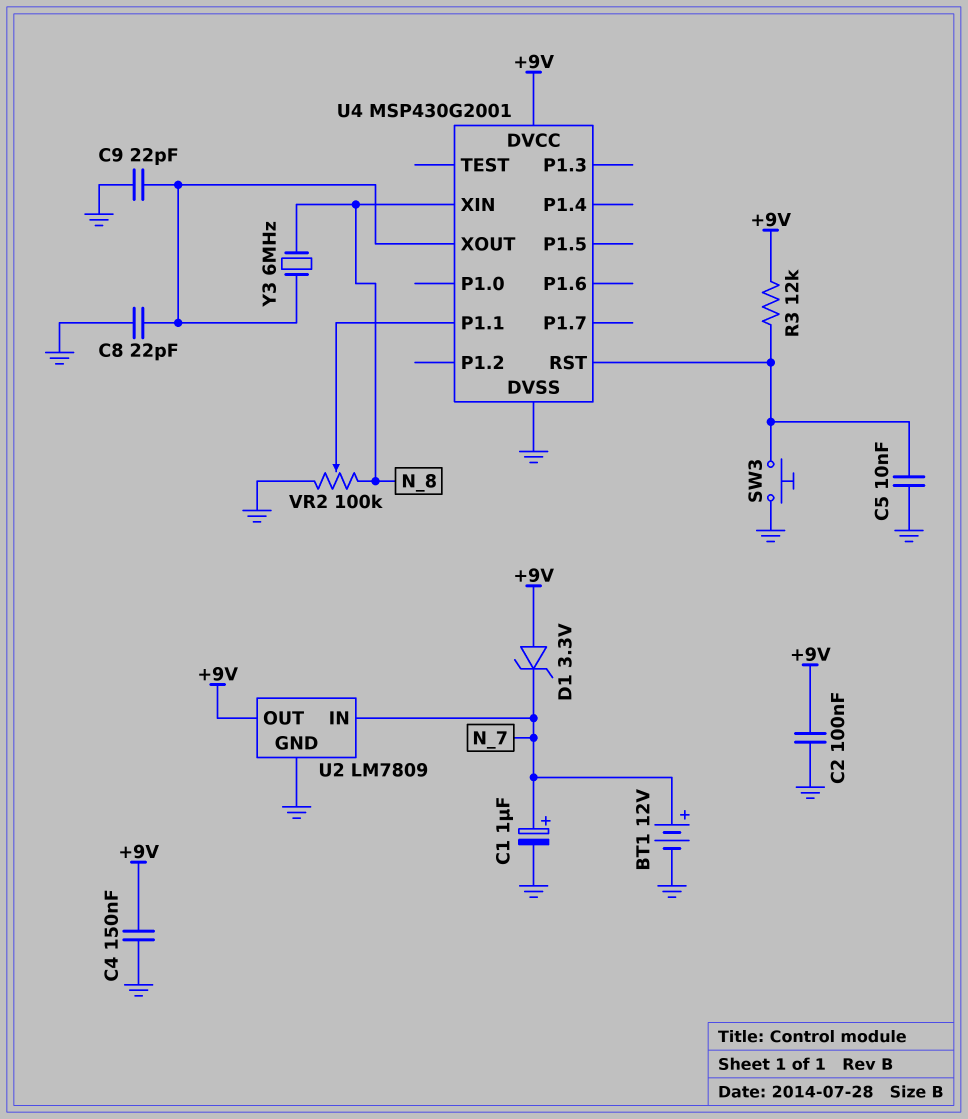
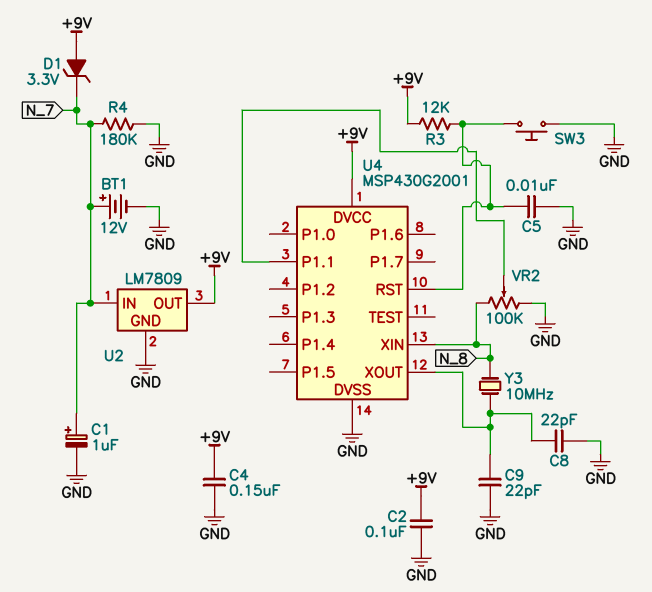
R4: none -> 180k (GND, N_7)
Y3: 6MHz (N_8, U4/XOUT) -> 10MHz (N_8, U4/XOUT)

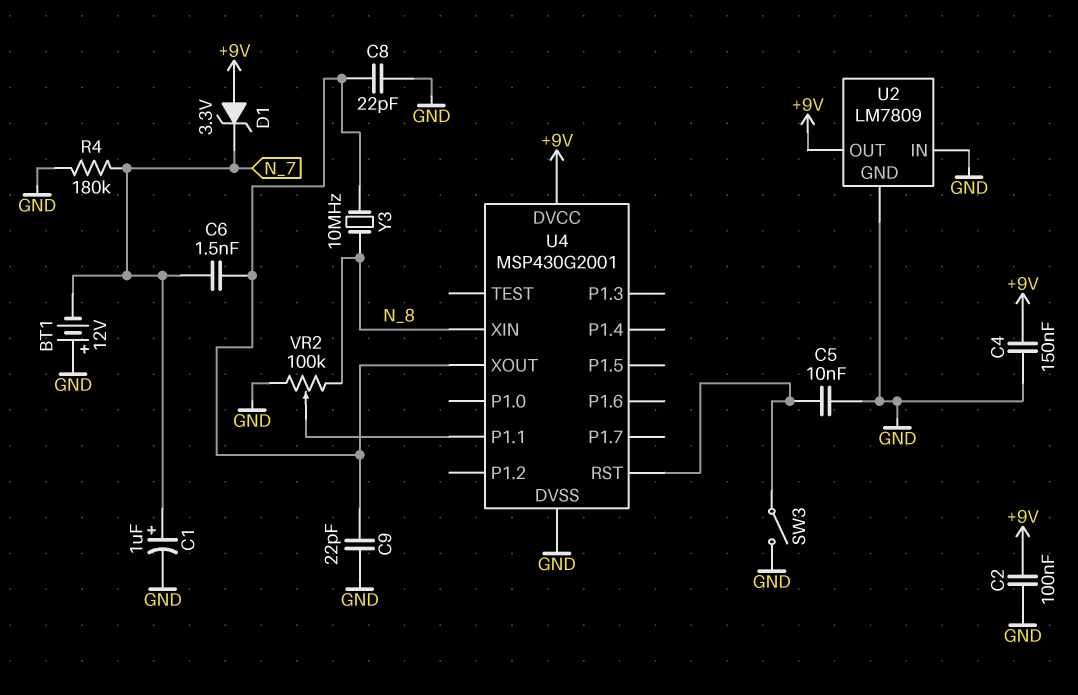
BT1: 12V (plus N_7, minus GND) -> 12V (plus GND, minus N_7)
C6: none -> 1.5nF (N_7, U4/XOUT)
R3: 12k (+9V, U4/RST) -> none
SW3: button (GND, U4/RST) -> switch (GND, U4/RST)
U2 pin IN: N_7 -> GND

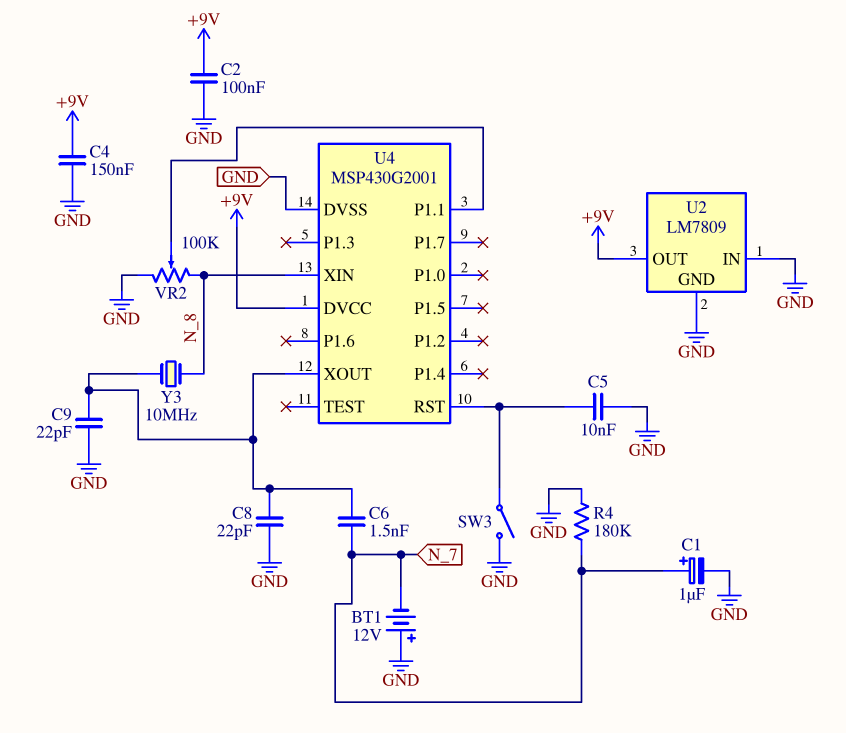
D1: zener 3.3V (A +9V, K N_7) -> none

